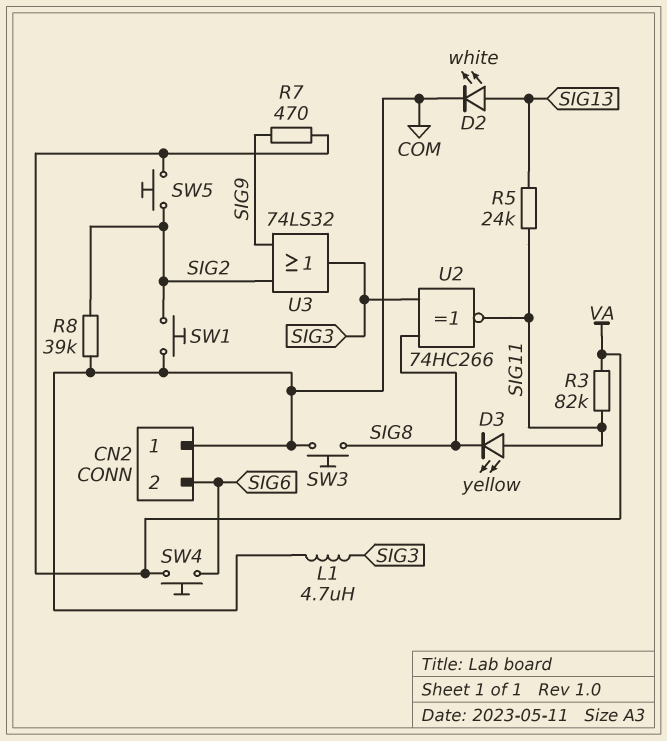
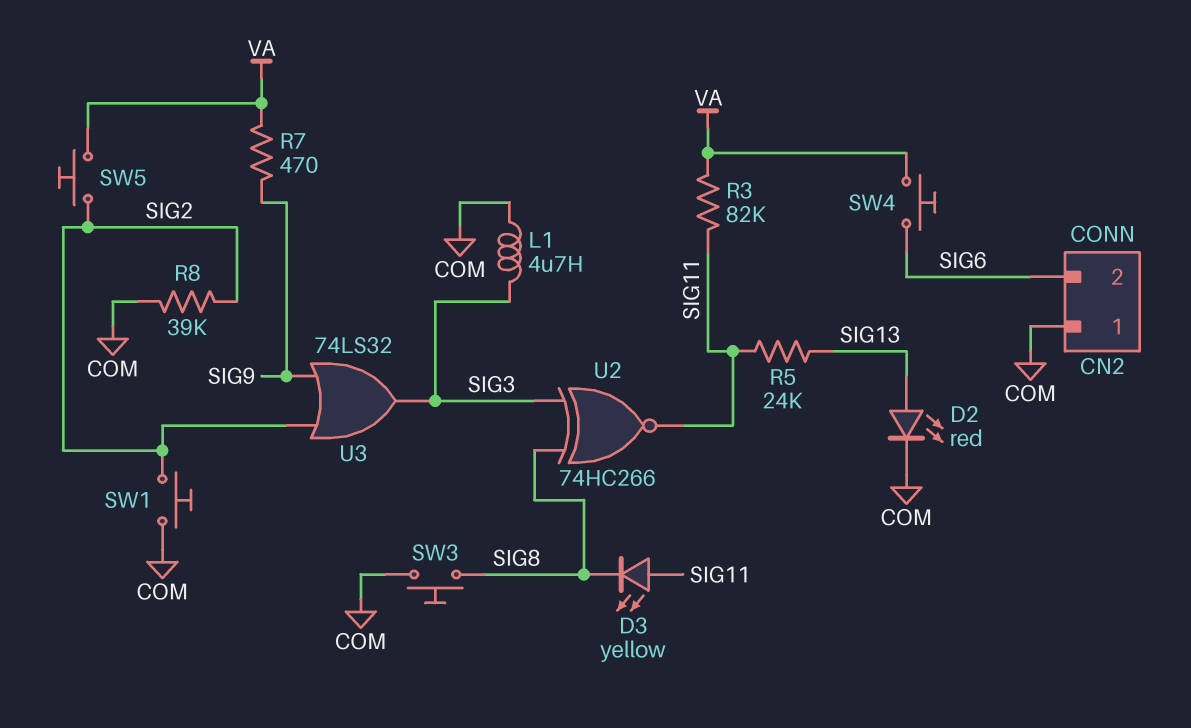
D2: LED white (A SIG13, K COM) -> LED red (A SIG13, K COM)

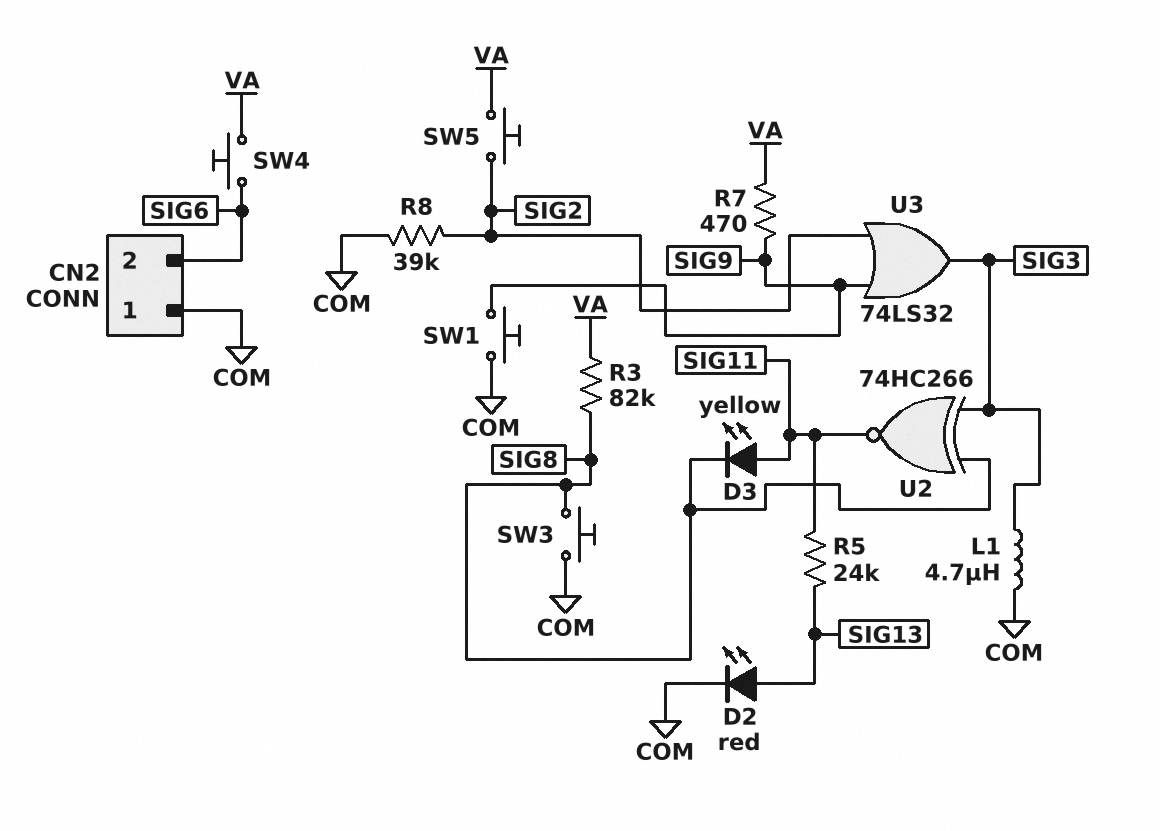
R3: 82k (SIG11, VA) -> 82k (SIG8, VA)
SW1: button (COM, SIG2) -> button (COM, SIG9)

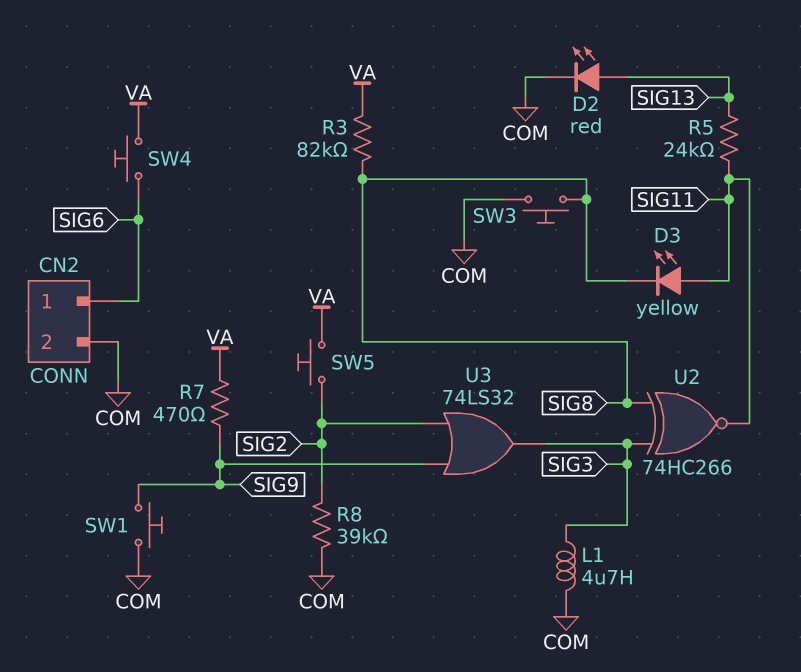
CN2 pin 1: COM -> SIG6
CN2 pin 2: SIG6 -> COM

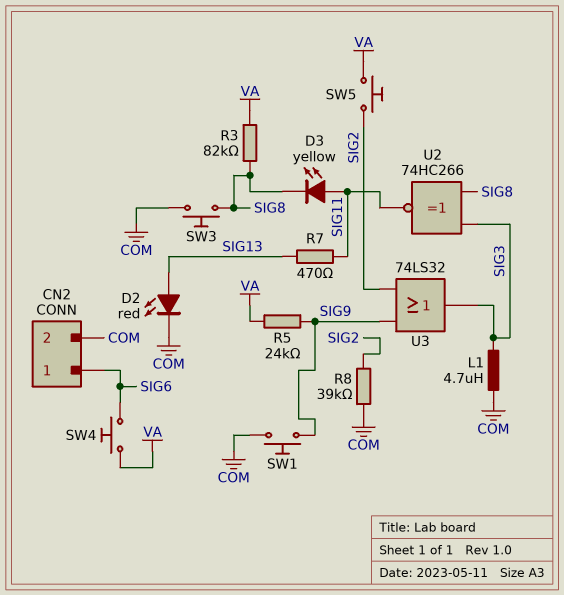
R5: 24k (SIG11, SIG13) -> 24k (SIG9, VA)
R7: 470 (SIG9, VA) -> 470 (SIG11, SIG13)

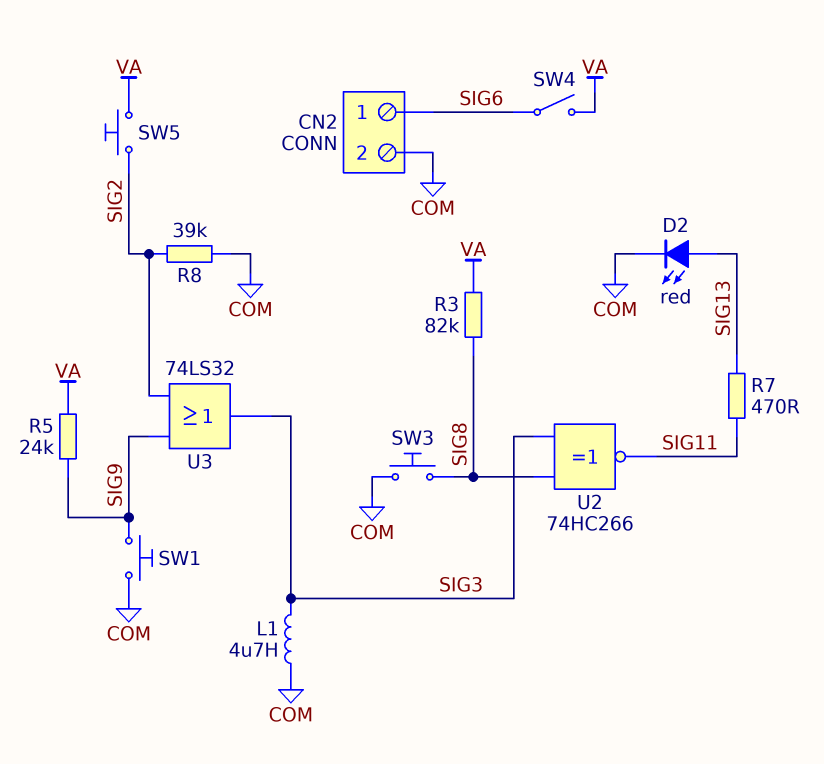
D3: LED yellow (A SIG11, K SIG8) -> none
SW4: button (SIG6, VA) -> switch (SIG6, VA)

